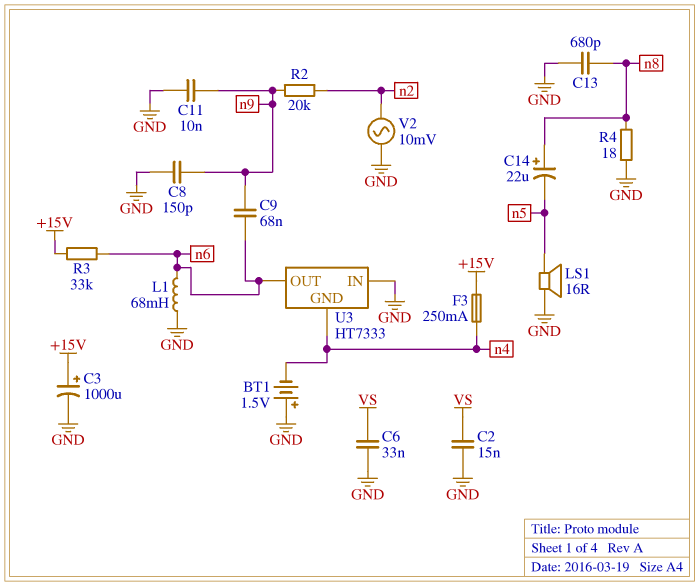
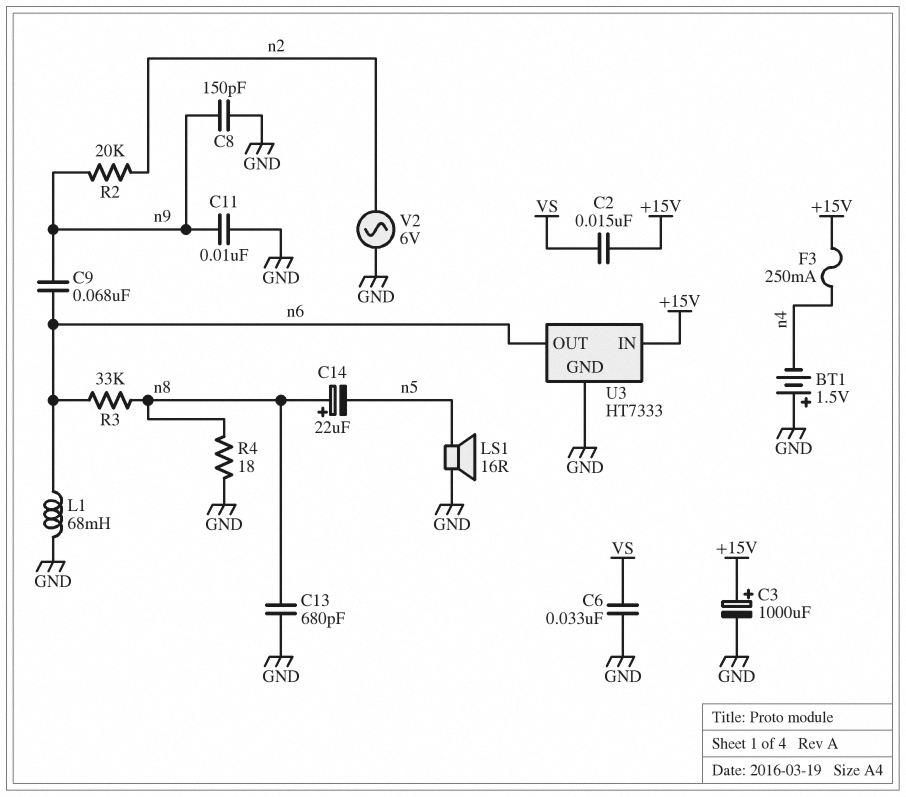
C2: 15nF (GND, VS) -> 15nF (+15V, VS)
R3: 33k (+15V, n6) -> 33k (n6, n8)
U3 pin GND: n4 -> GND
U3 pin IN: GND -> +15V
V2: AC 10mV (GND, n2) -> AC 6V (GND, n2)

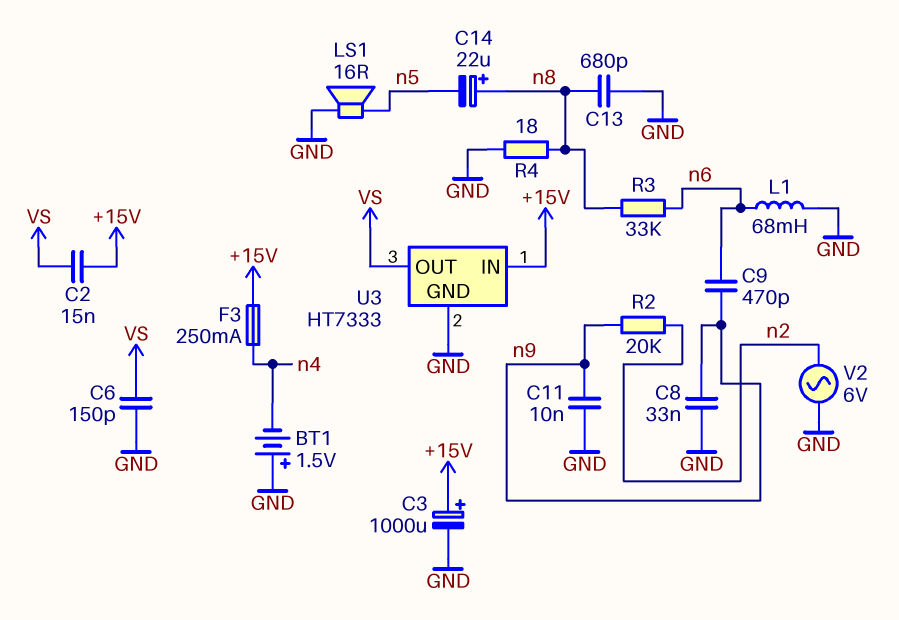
C6: 33nF (GND, VS) -> 150pF (GND, VS)
C8: 150pF (GND, n9) -> 33nF (GND, n9)
C9: 68nF (n6, n9) -> 470pF (n6, n9)
U3 pin OUT: n6 -> VS

